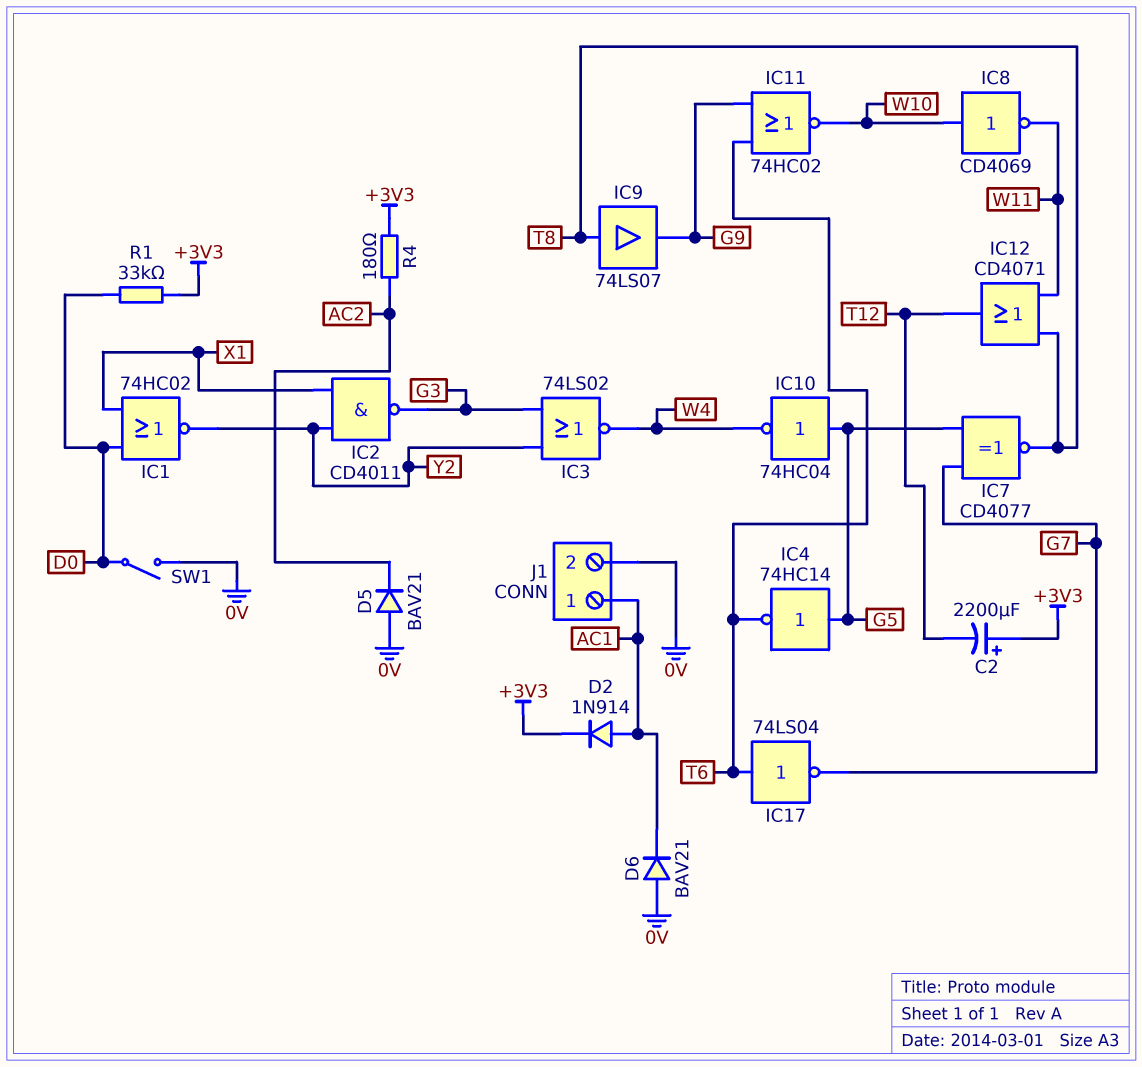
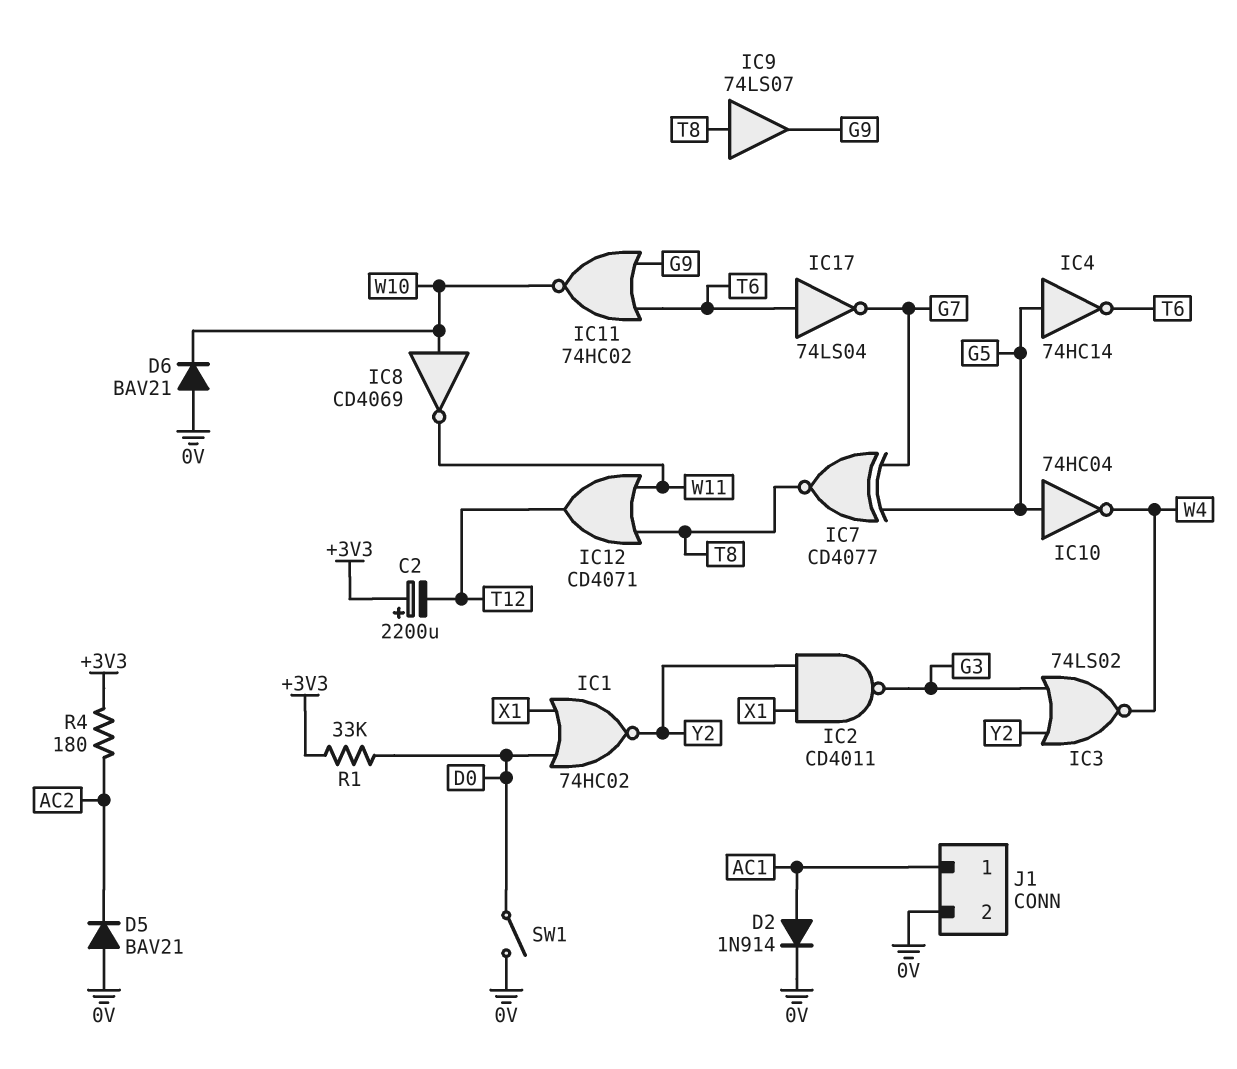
D2: diode 1N914 (A AC1, K +3V3) -> diode 1N914 (A AC1, K 0V)
D6: diode BAV21 (A 0V, K AC1) -> diode BAV21 (A 0V, K W10)

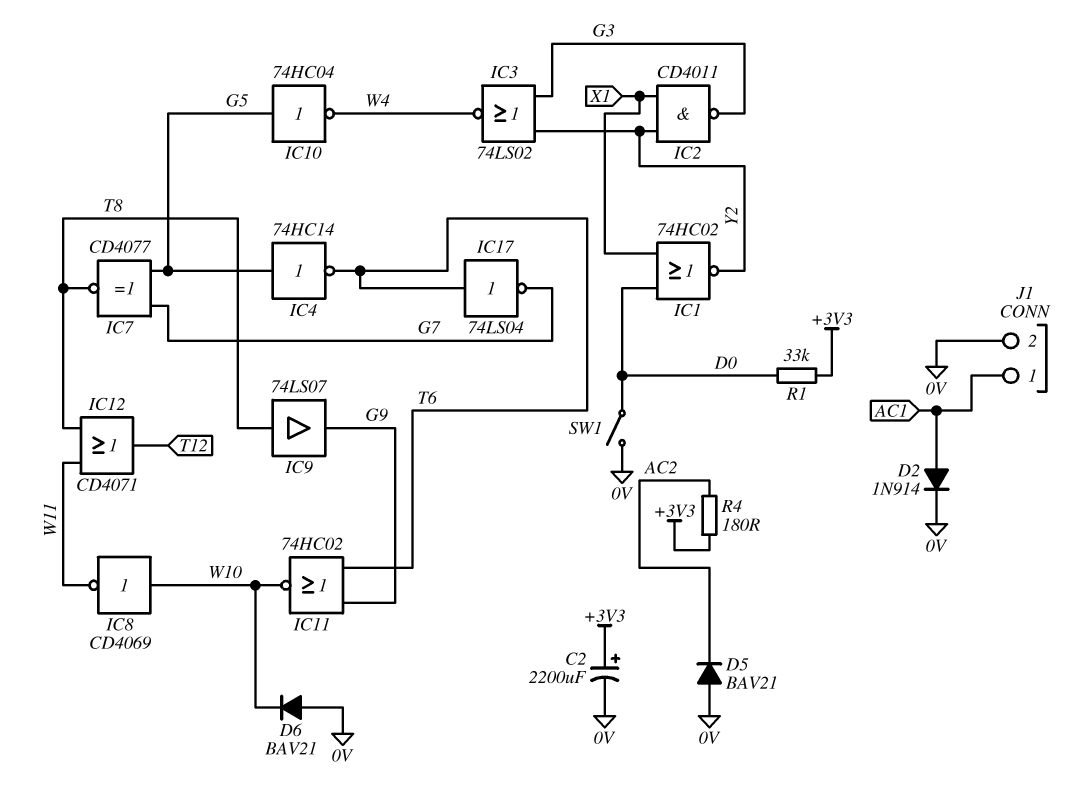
C2: 2200uF (plus +3V3, minus T12) -> 2200uF (plus +3V3, minus 0V)

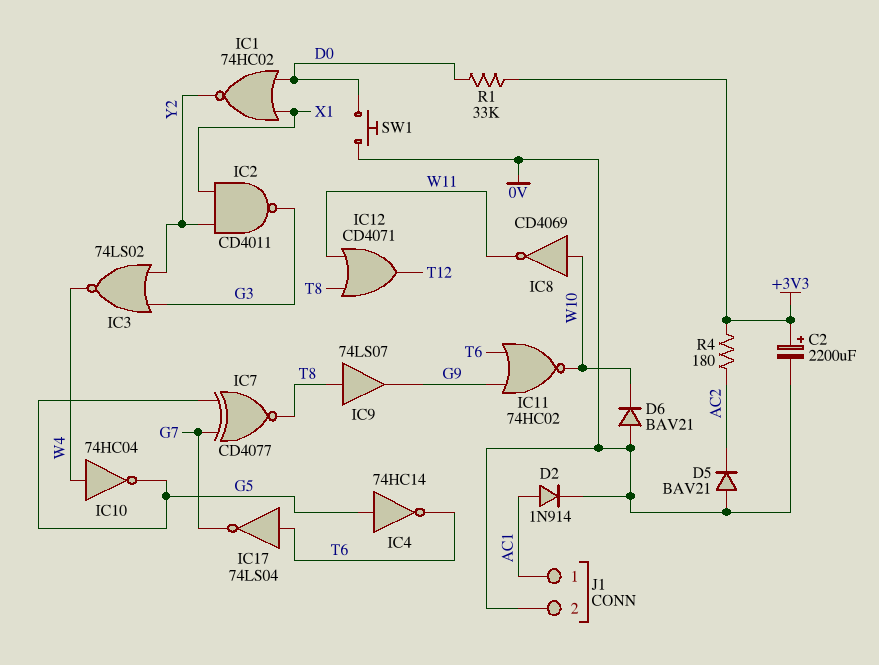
IC10: NOT 74HC04 (in G5, out W4) -> NOT 74HC04 (in W4, out G5)
SW1: switch (0V, D0) -> button (0V, D0)

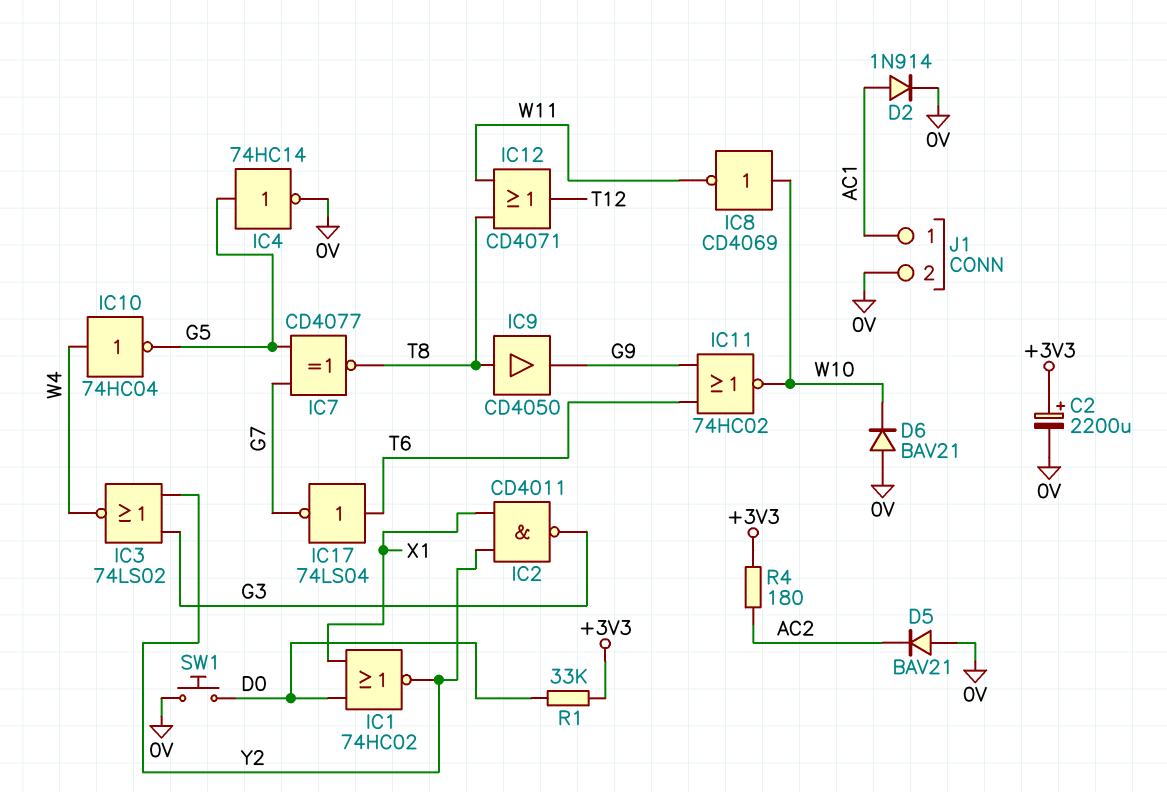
IC4: NOT 74HC14 (in G5, out T6) -> NOT 74HC14 (in G5, out 0V)
IC9: buffer 74LS07 (in T8, out G9) -> buffer CD4050 (in T8, out G9)

